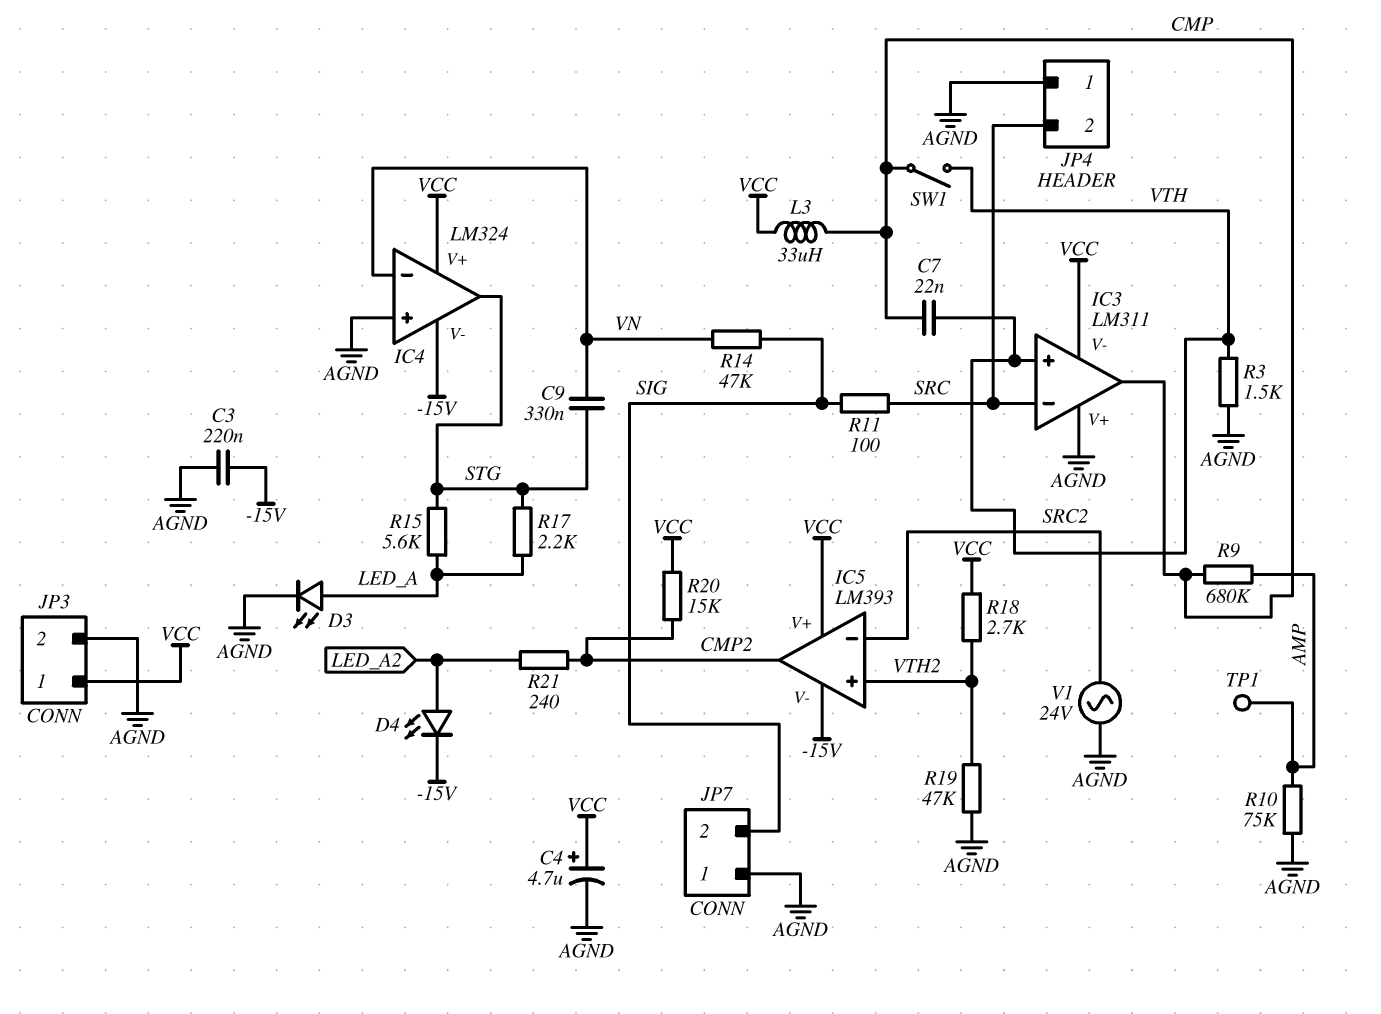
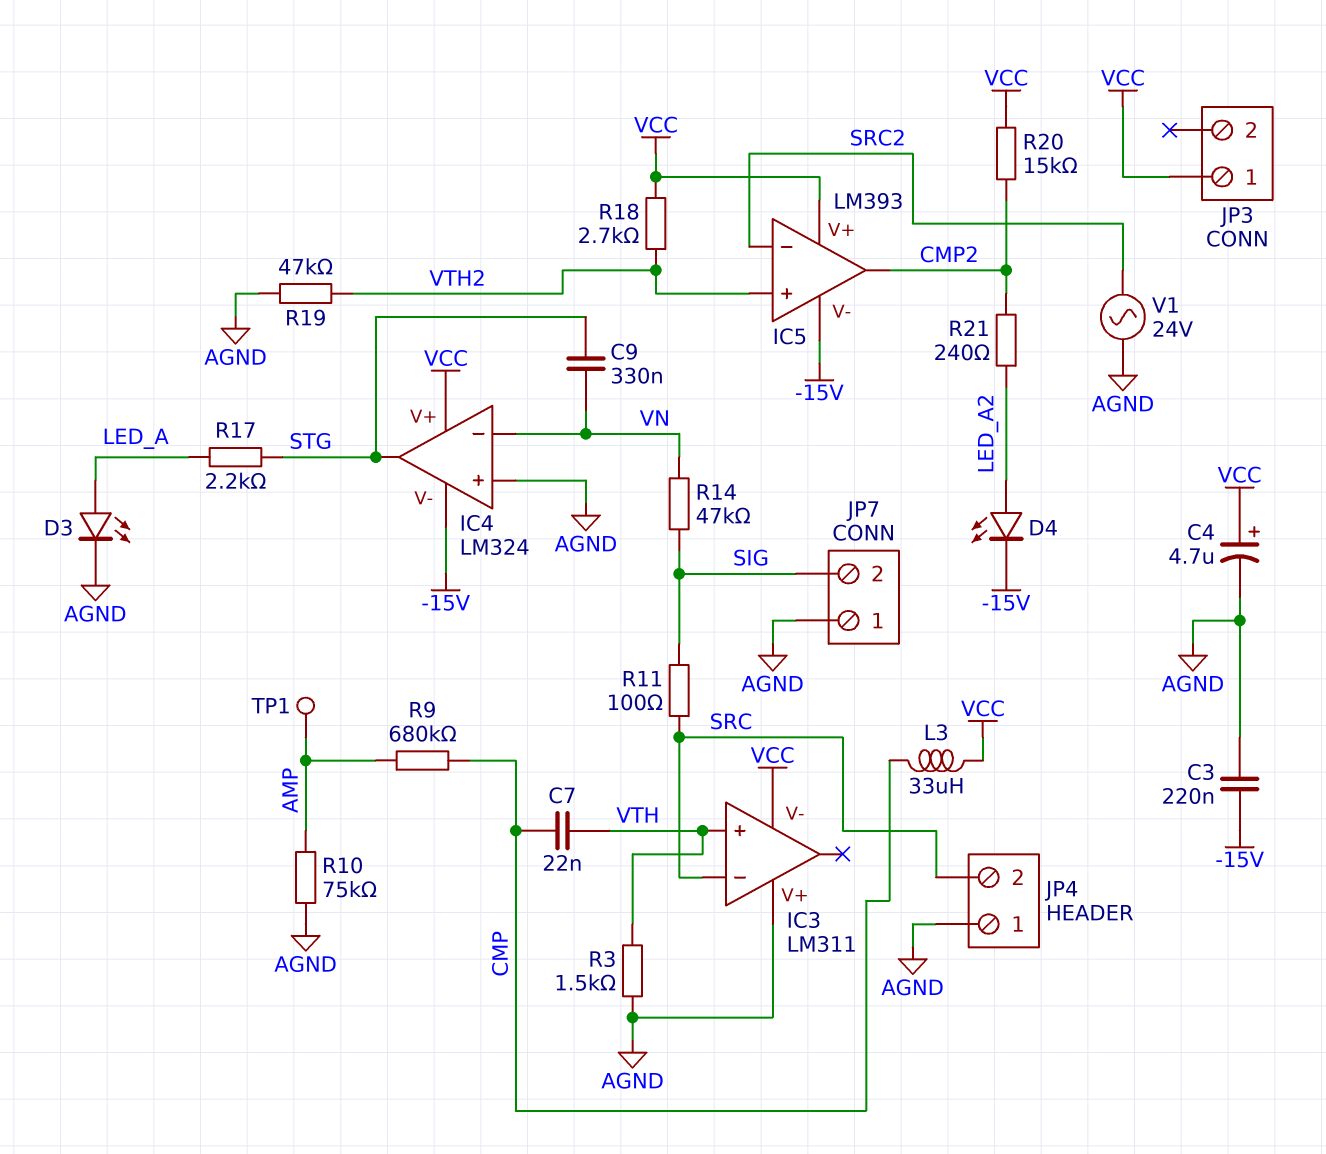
IC3 pin out: CMP -> none
JP3 pin 2: AGND -> none
R15: 5.6k (LED_A, STG) -> none
SW1: switch (CMP, VTH) -> none

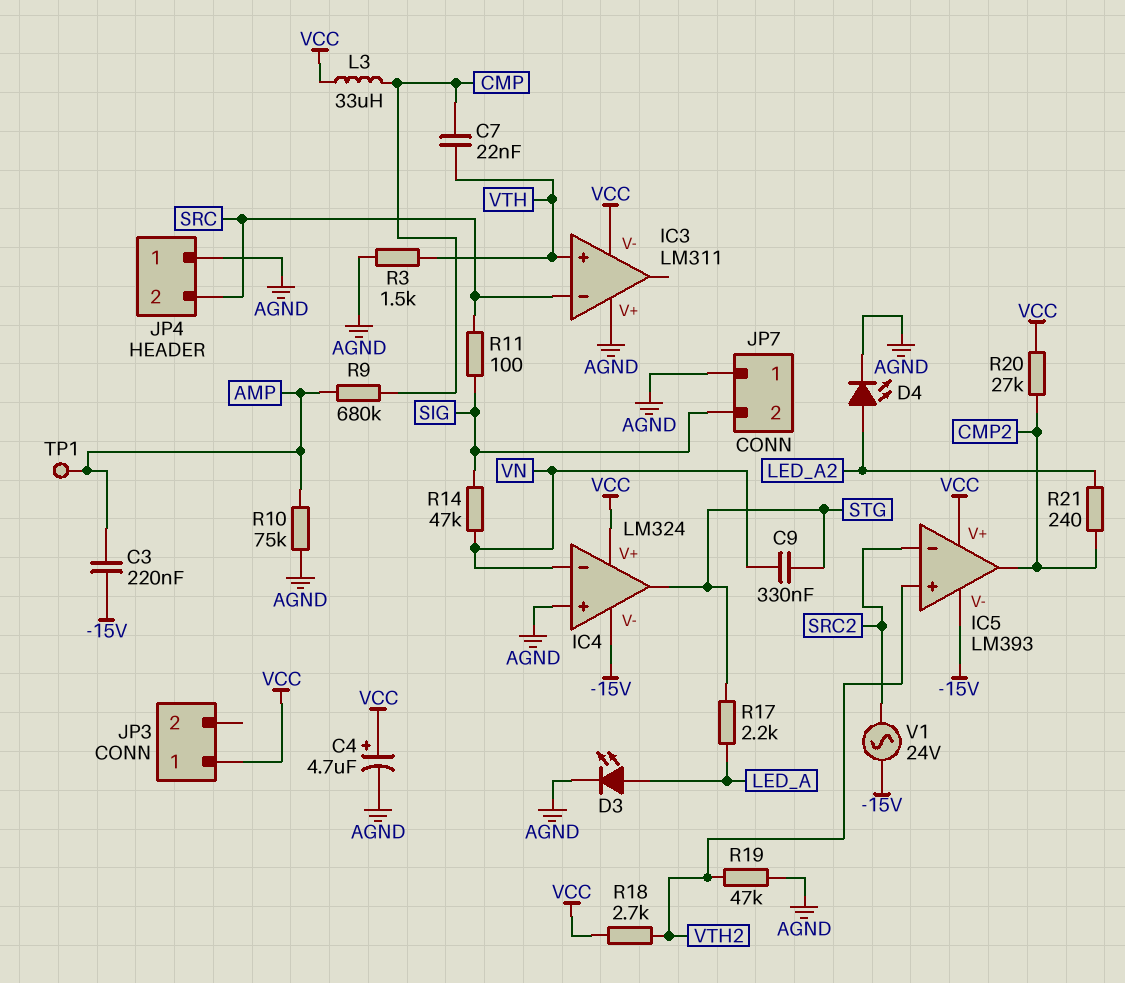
C3: 220nF (-15V, AGND) -> 220nF (-15V, AMP)
D4: LED (A LED_A2, K -15V) -> LED (A LED_A2, K AGND)
R20: 15k (CMP2, VCC) -> 27k (CMP2, VCC)
V1: AC 24V (AGND, SRC2) -> AC 24V (-15V, SRC2)

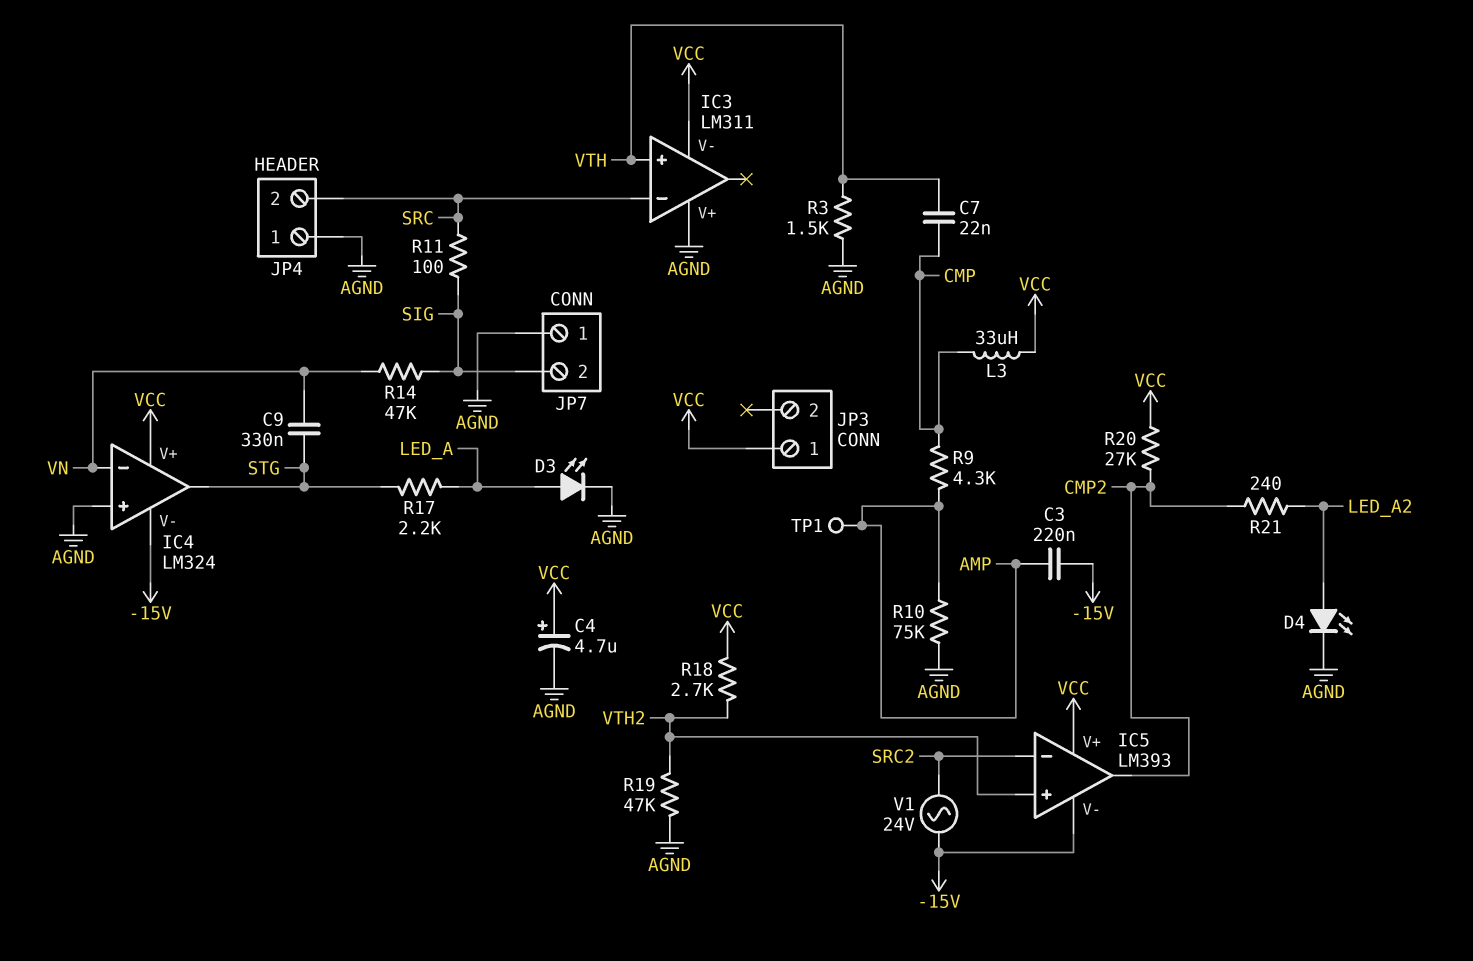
R9: 680k (AMP, CMP) -> 4.3k (AMP, CMP)

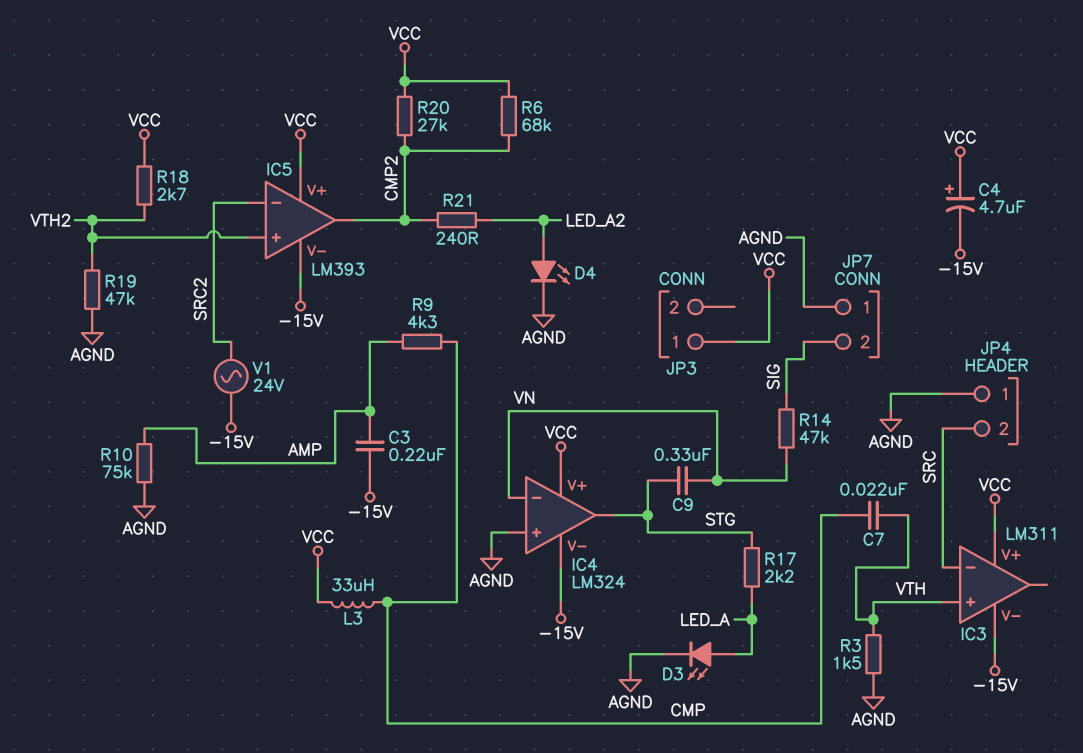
C4: 4.7uF (plus VCC, minus AGND) -> 4.7uF (plus VCC, minus -15V)
IC3 pin V+: AGND -> VCC
IC3 pin V-: VCC -> -15V
R6: none -> 68k (CMP2, VCC)
R11: 100 (SIG, SRC) -> none
TP1: test point (AMP) -> none

